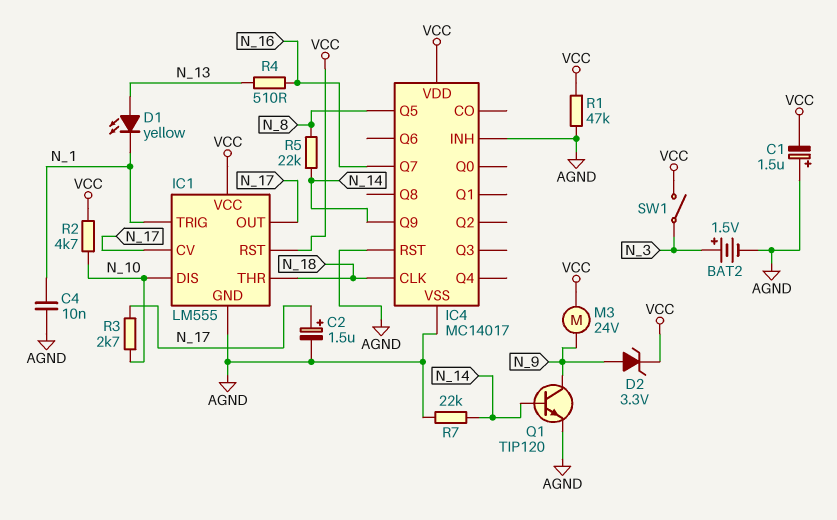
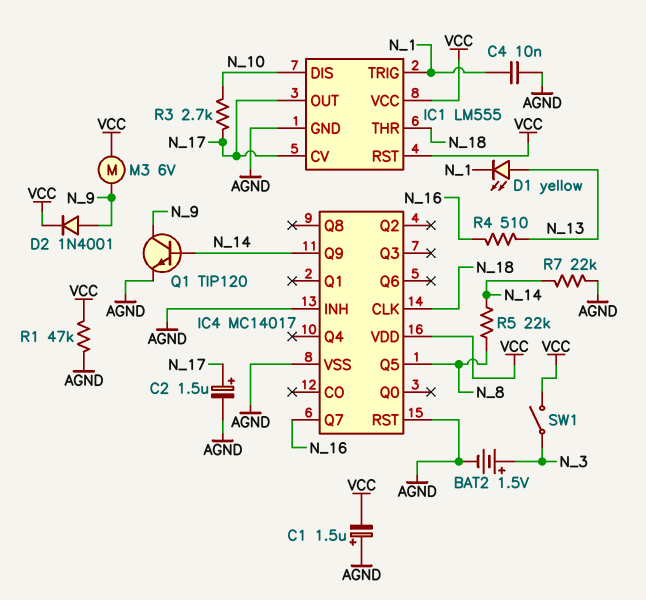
D2: zener 3.3V (A N_9, K VCC) -> diode 1N4001 (A N_9, K VCC)
M3: motor 24V (N_9, VCC) -> motor 6V (N_9, VCC)
R2: 4.7k (N_10, VCC) -> none

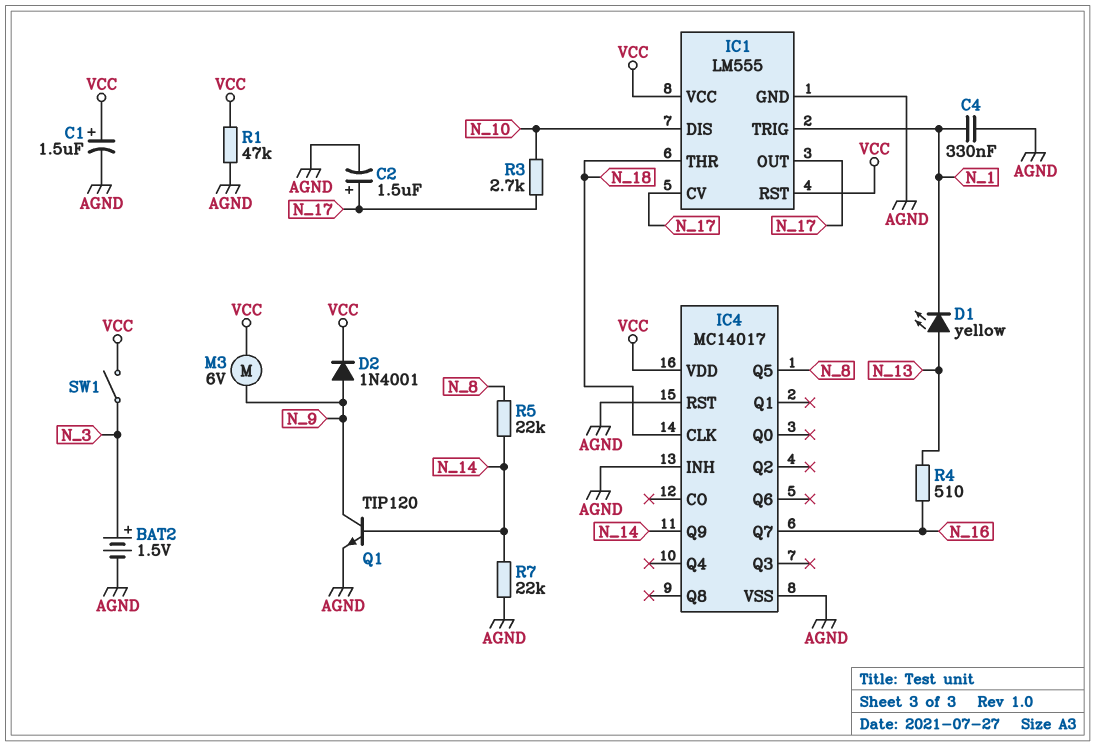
C1: 1.5uF (plus AGND, minus VCC) -> 1.5uF (plus VCC, minus AGND)
C4: 10nF (AGND, N_1) -> 330nF (AGND, N_1)

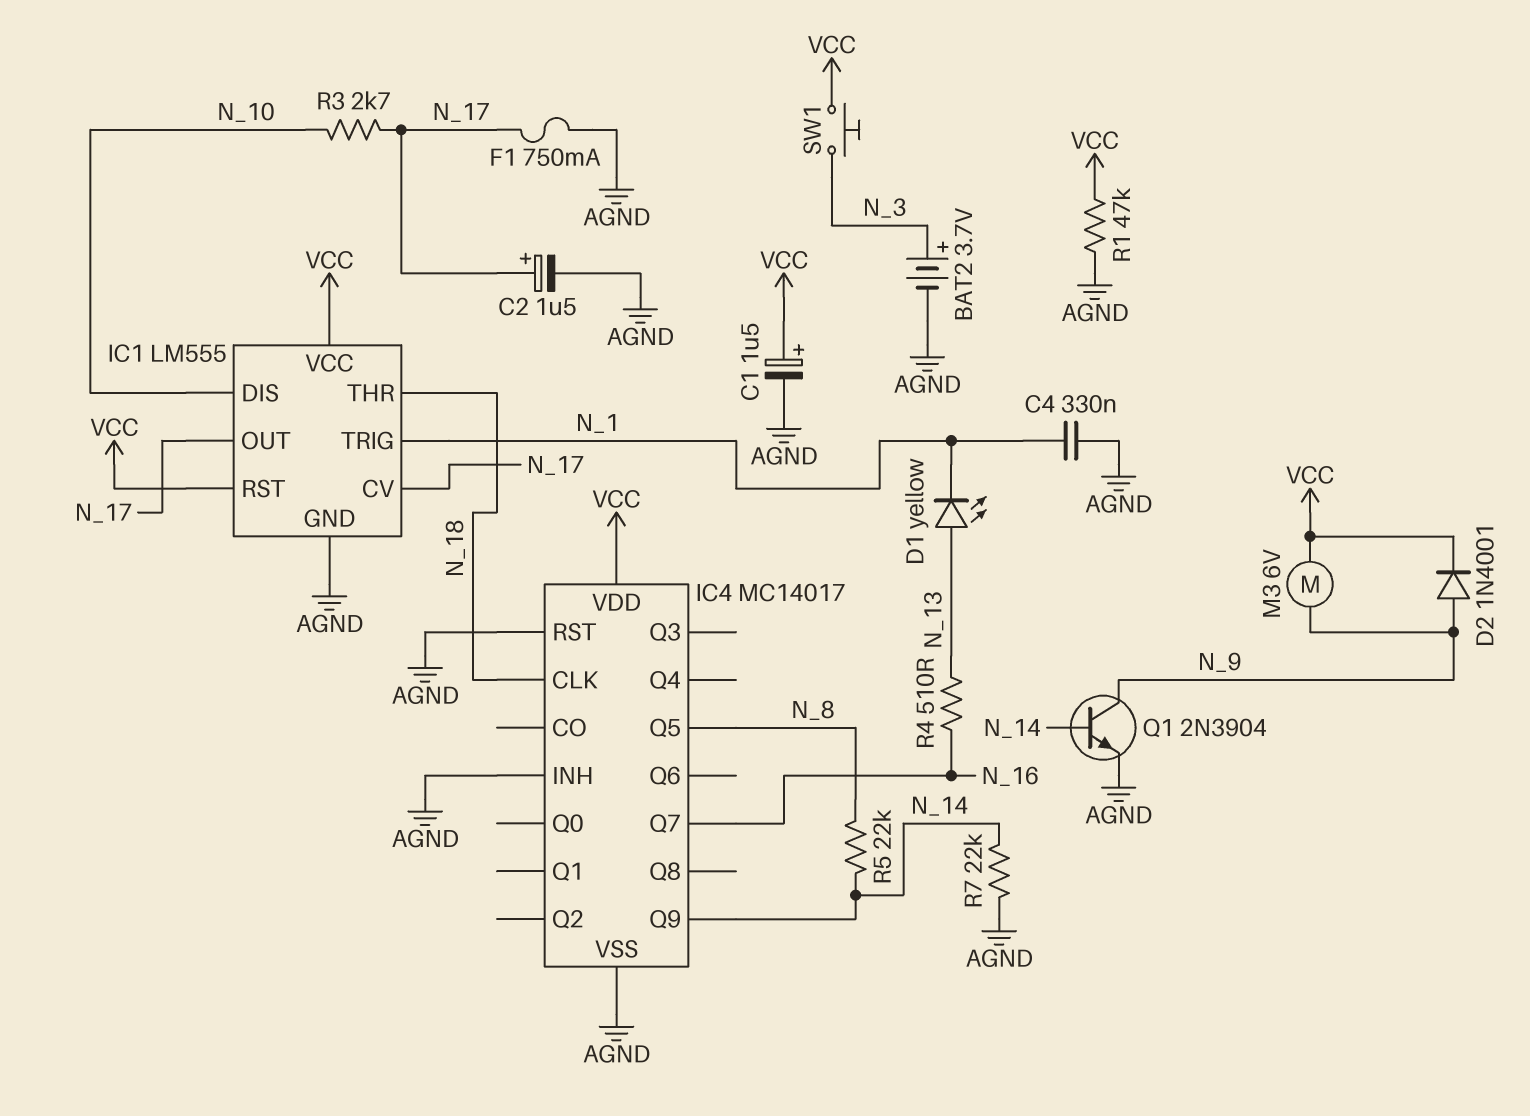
BAT2: 1.5V (plus N_3, minus AGND) -> 3.7V (plus N_3, minus AGND)
F1: none -> 750mA (AGND, N_17)
Q1: NPN TIP120 (B N_14, C N_9, E AGND) -> NPN 2N3904 (B N_14, C N_9, E AGND)
SW1: switch (N_3, VCC) -> button (N_3, VCC)

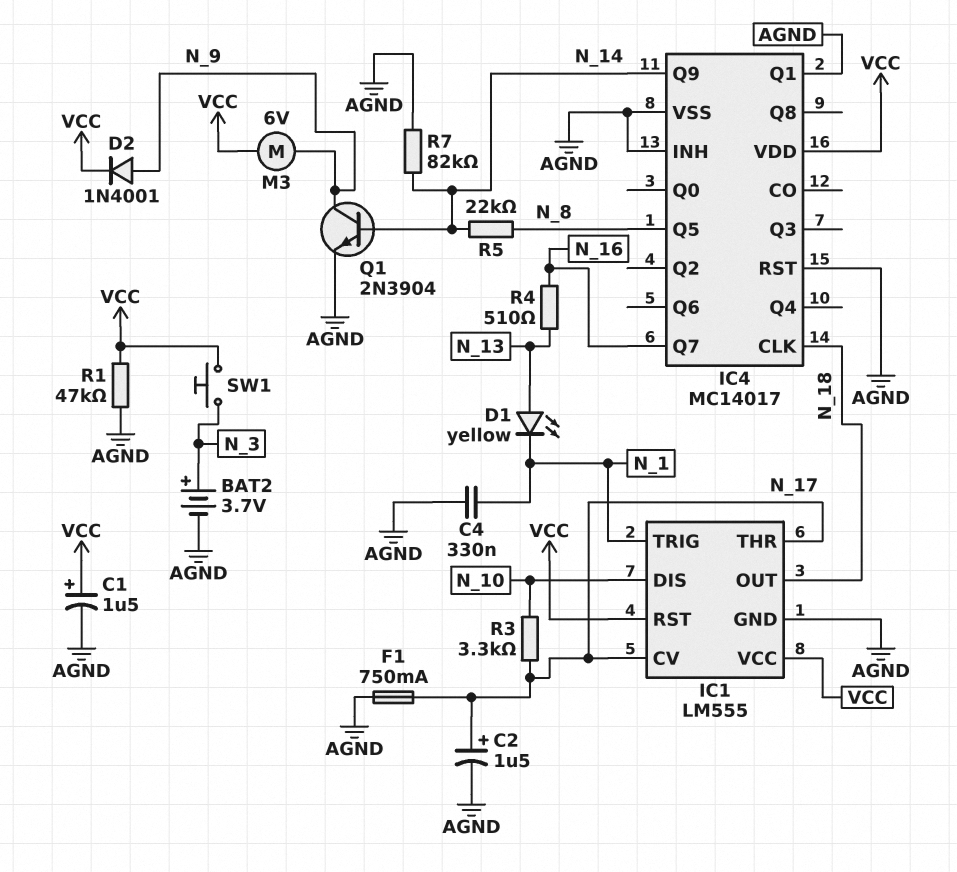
IC1 pin OUT: N_17 -> N_18
IC1 pin THR: N_18 -> N_17
IC4 pin Q1: none -> AGND
R3: 2.7k (N_10, N_17) -> 3.3k (N_10, N_17)
R7: 22k (AGND, N_14) -> 82k (AGND, N_14)

